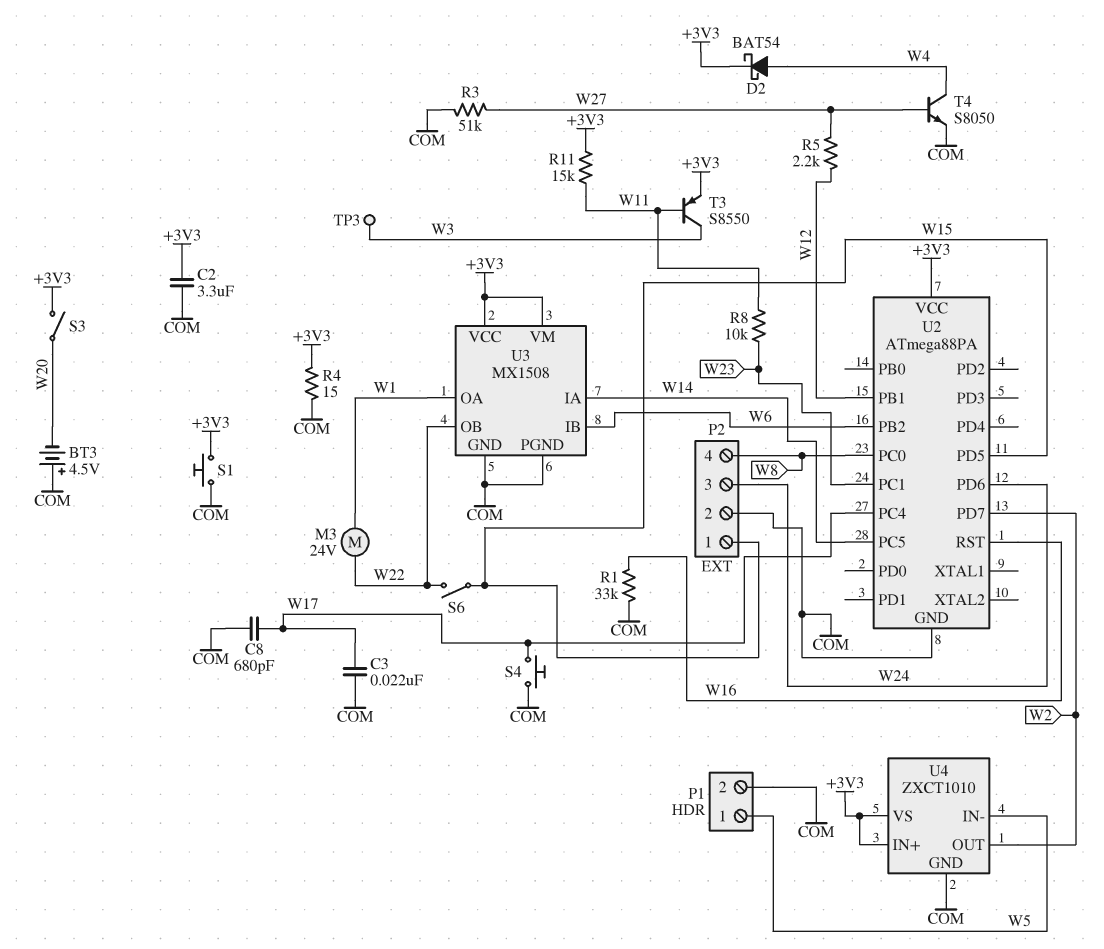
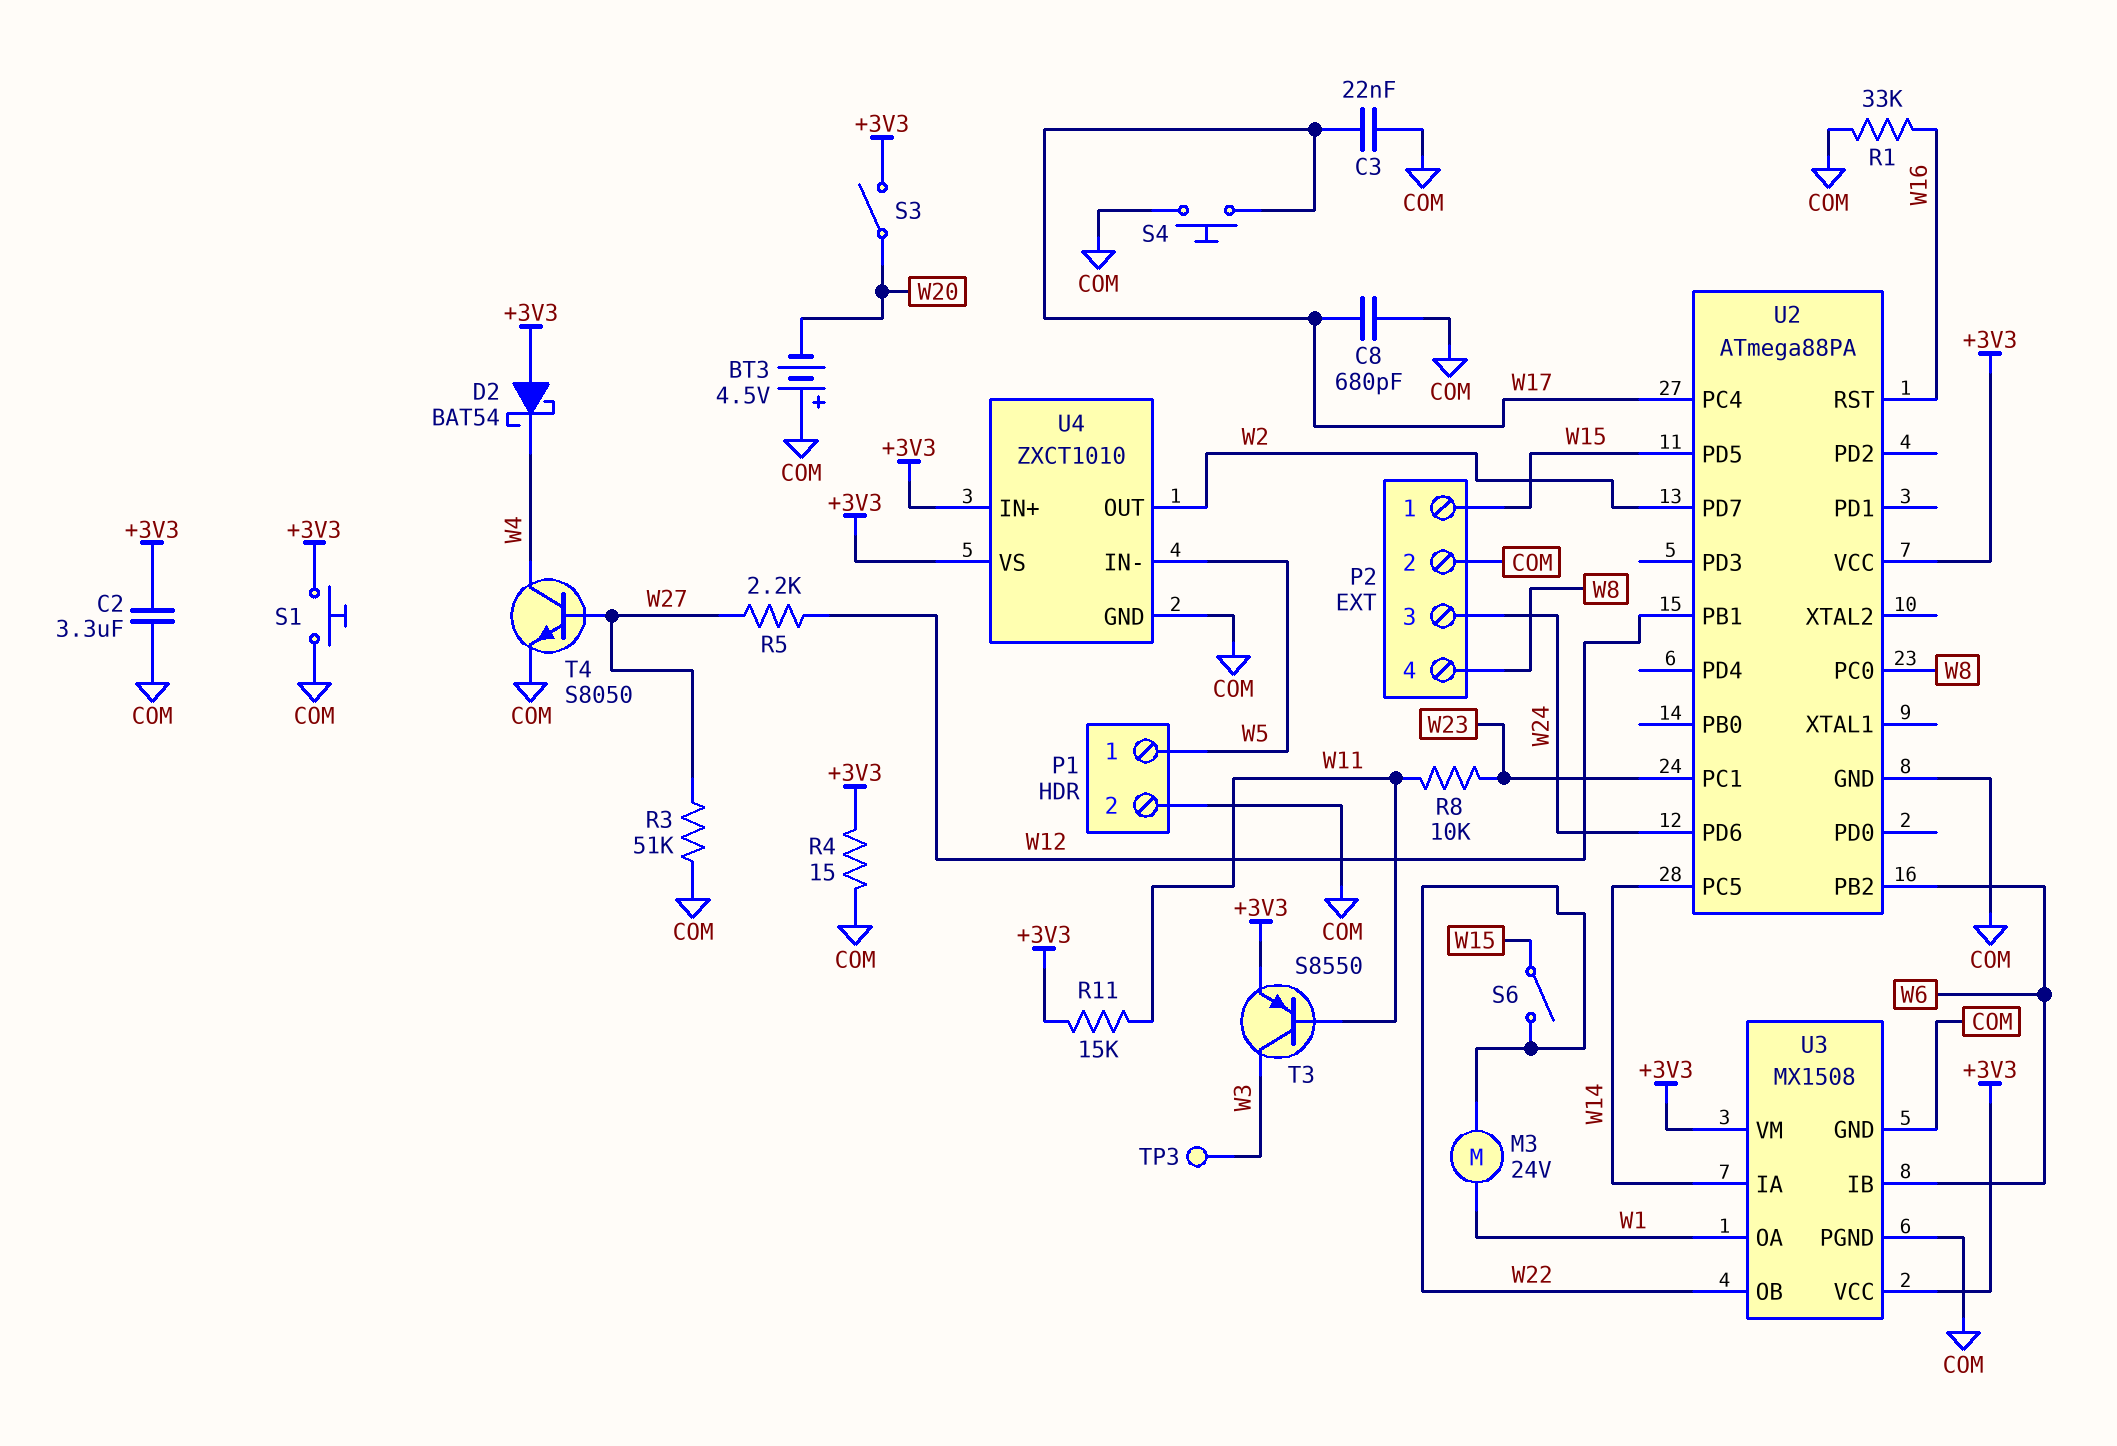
D2: schottky BAT54 (A W4, K +3V3) -> schottky BAT54 (A +3V3, K W4)

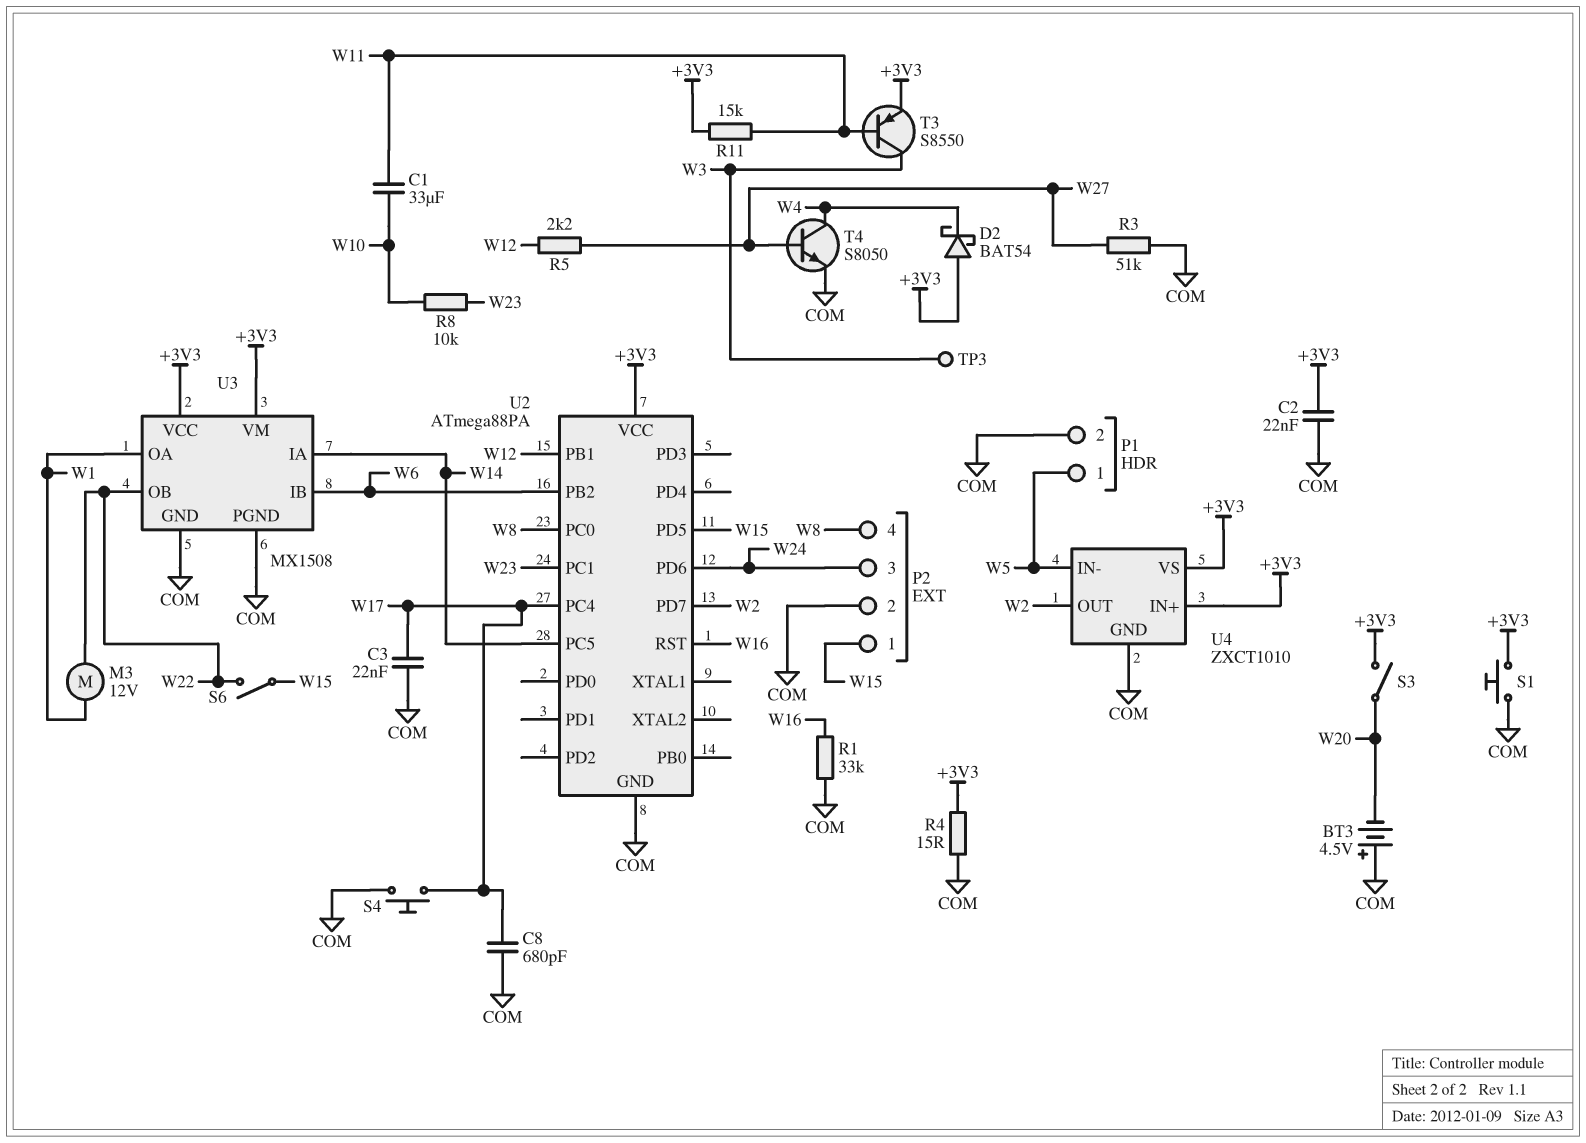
C1: none -> 33uF (W10, W11)
C2: 3.3uF (+3V3, COM) -> 22nF (+3V3, COM)
M3: motor 24V (W1, W22) -> motor 12V (W1, W22)
R8: 10k (W11, W23) -> 10k (W10, W23)

